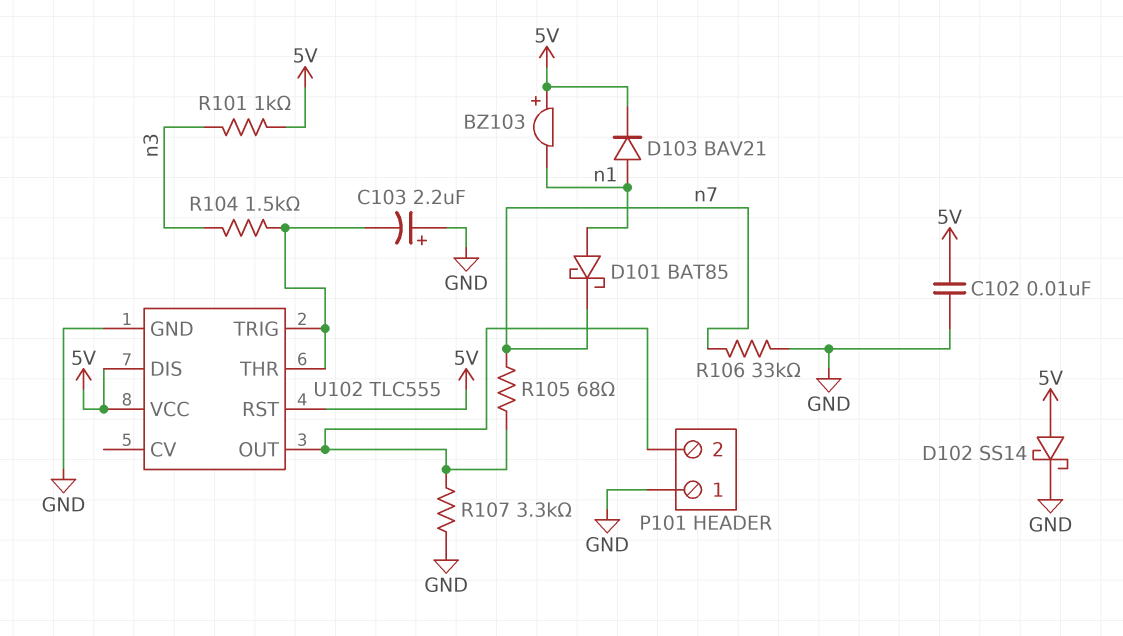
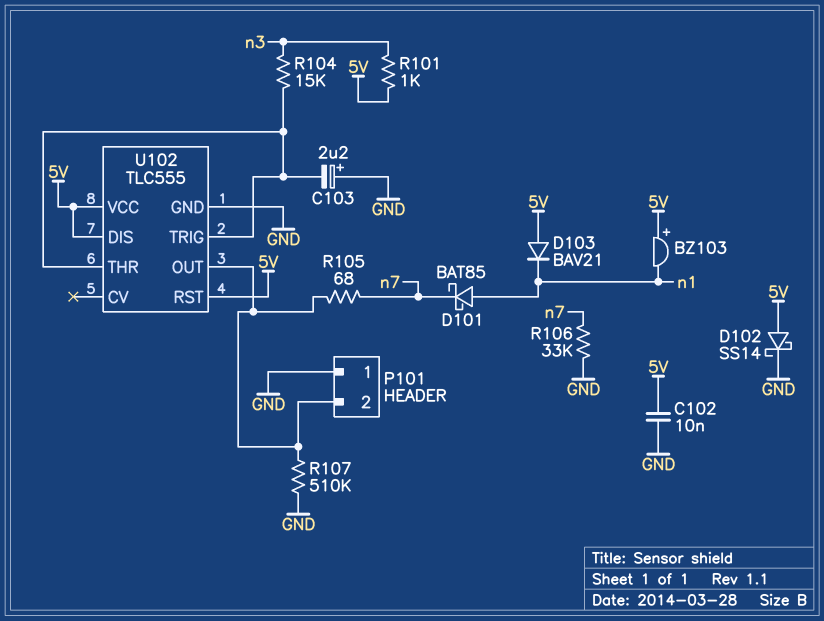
D103: diode BAV21 (A n1, K 5V) -> diode BAV21 (A 5V, K n1)
R104: 1.5k (U102/THR, n3) -> 15k (U102/THR, n3)
R107: 3.3k (GND, P101/2) -> 510k (GND, P101/2)

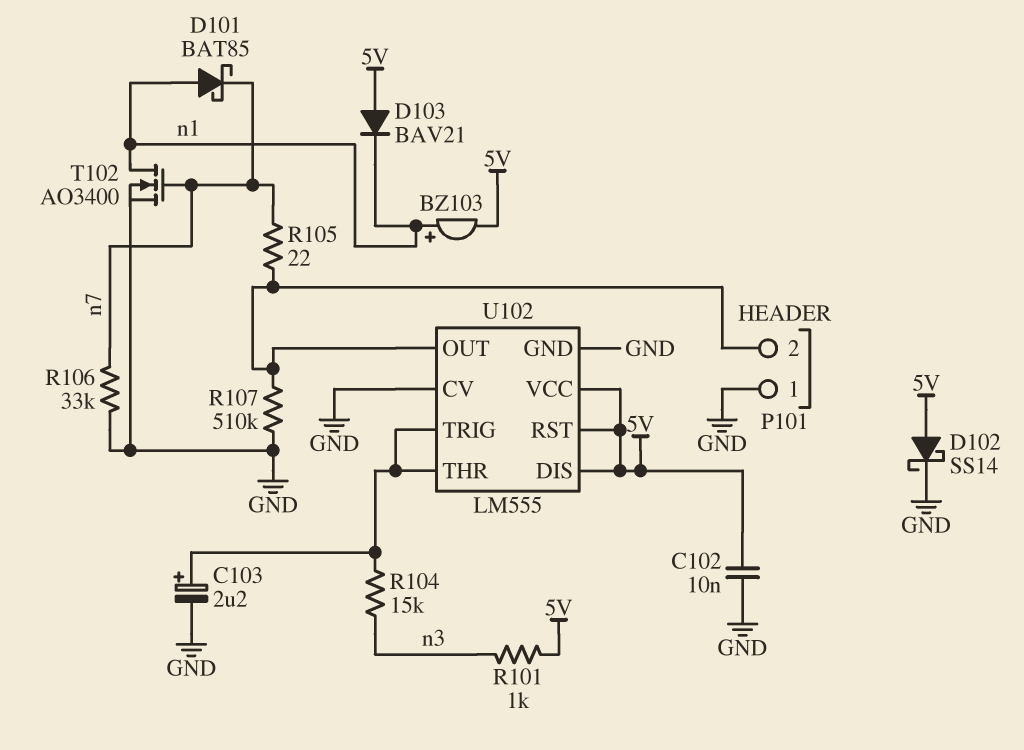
BZ103: buzzer (plus 5V, minus n1) -> buzzer (plus n1, minus 5V)
C103: 2.2uF (plus GND, minus U102/THR) -> 2.2uF (plus U102/THR, minus GND)
R105: 68 (P101/2, n7) -> 22 (P101/2, n7)
T102: none -> NMOS AO3400 (G n7, D n1, S GND)
U102: TLC555 -> LM555
U102 pin CV: none -> GND

